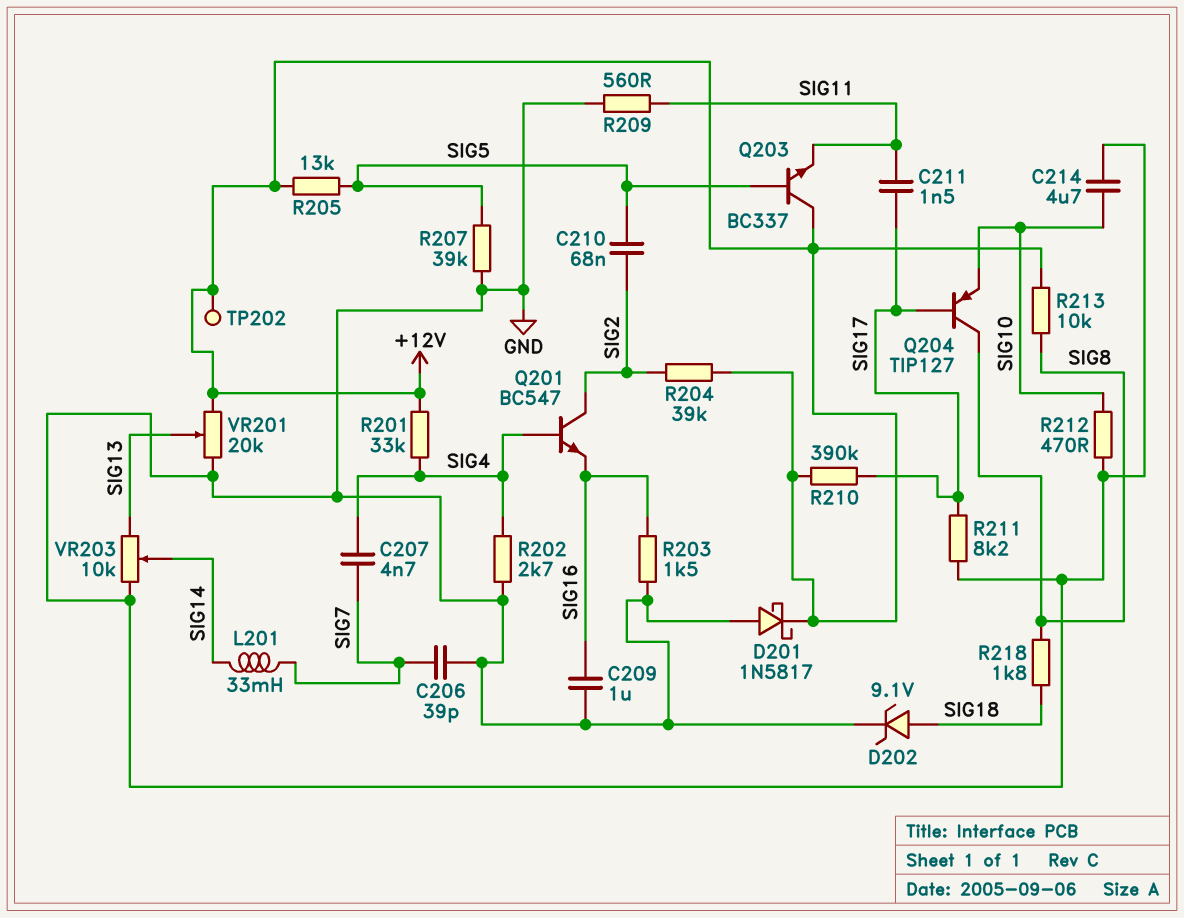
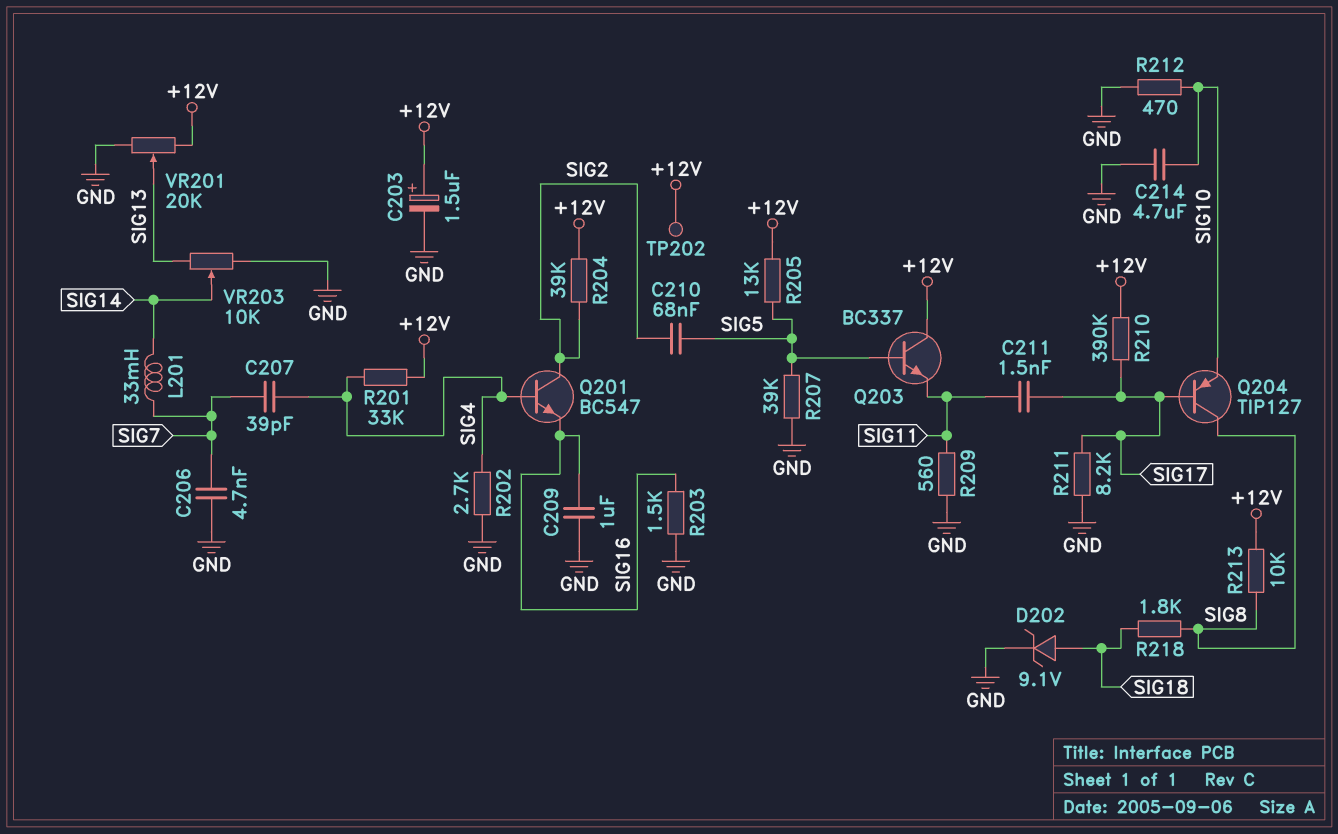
C203: none -> 1.5uF (plus +12V, minus GND)
C206: 39pF (GND, SIG7) -> 4.7nF (GND, SIG7)
C207: 4.7nF (SIG4, SIG7) -> 39pF (SIG4, SIG7)
D201: schottky 1N5817 (A GND, K +12V) -> none

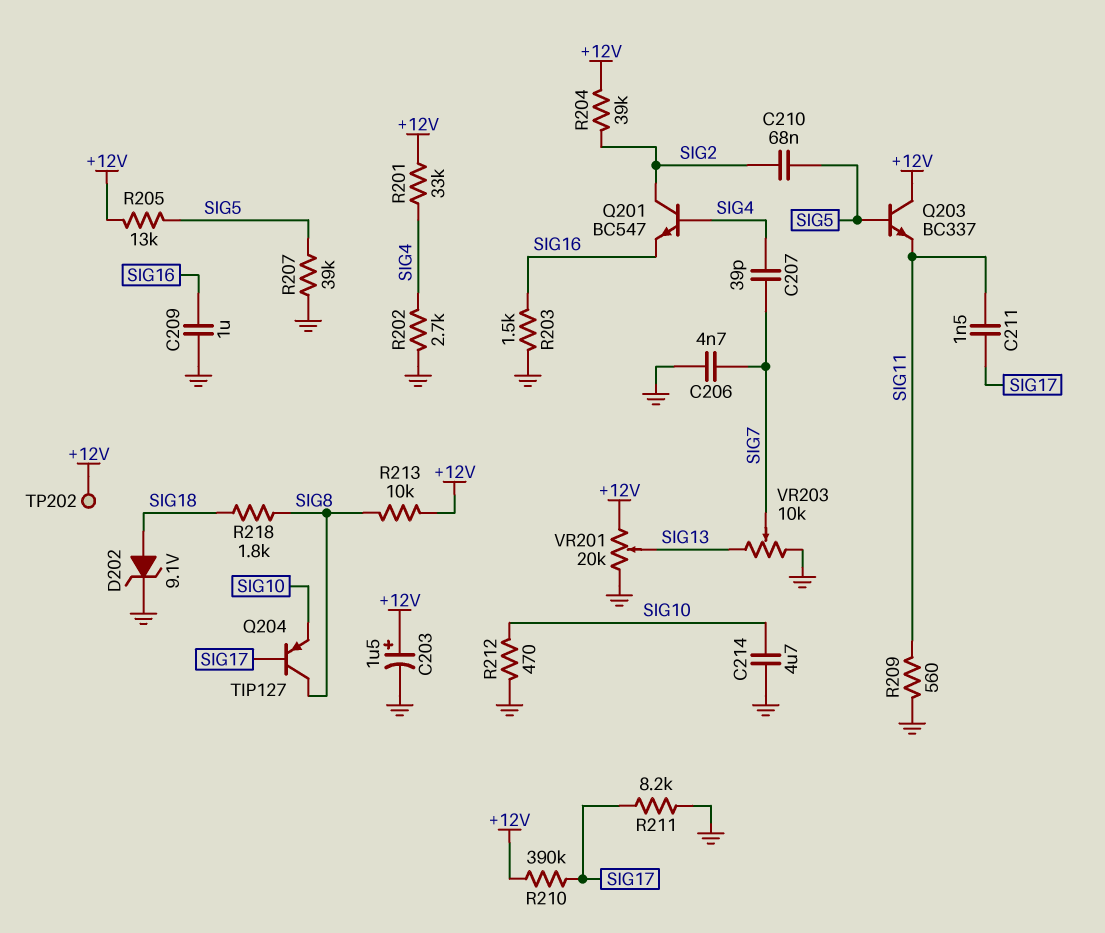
L201: 33mH (SIG7, SIG14) -> none
VR203: 10k (GND, SIG13, wiper SIG14) -> 10k (GND, SIG13, wiper SIG7)

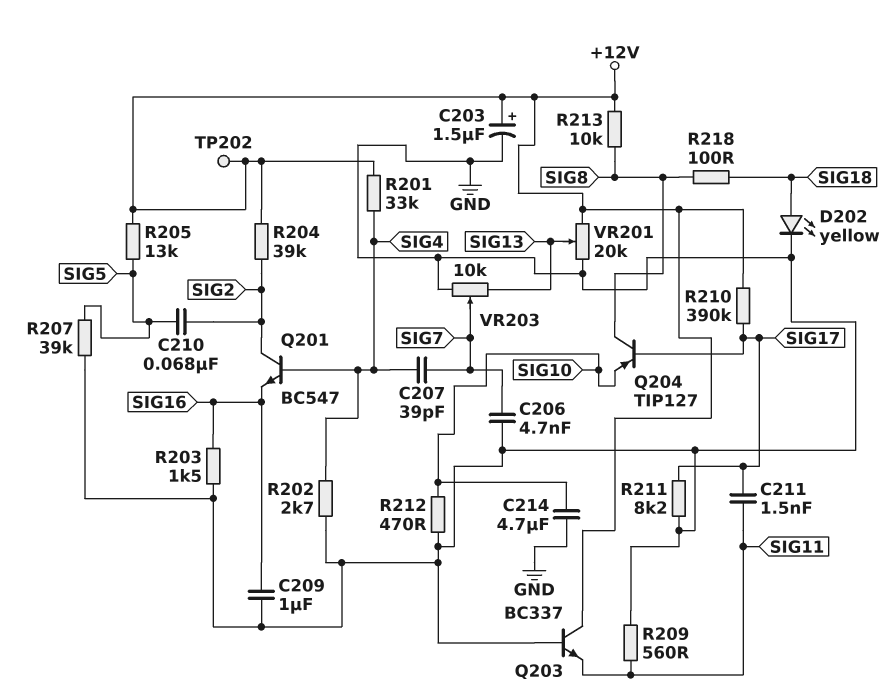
D202: zener 9.1V (A SIG18, K GND) -> LED yellow (A SIG18, K GND)
Q203: NPN BC337 (B SIG5, C +12V, E SIG11) -> NPN BC337 (B GND, C +12V, E SIG11)
R218: 1.8k (SIG8, SIG18) -> 100 (SIG8, SIG18)

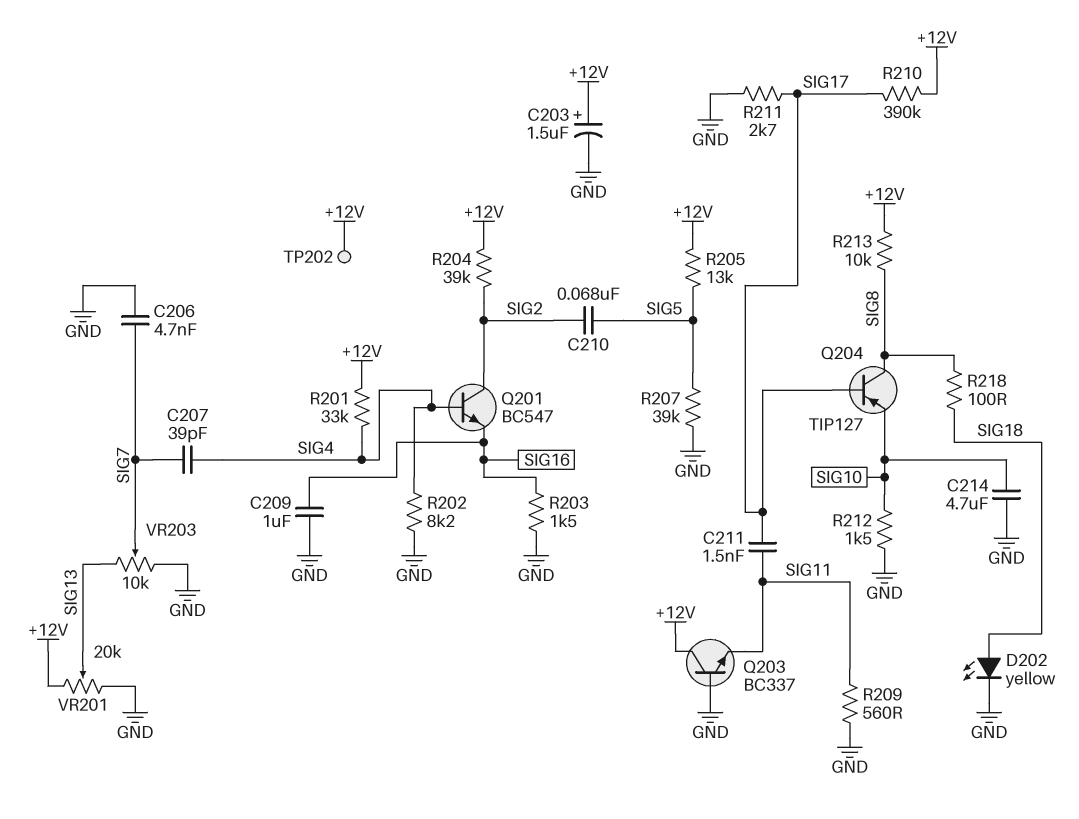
R202: 2.7k (GND, SIG4) -> 8.2k (GND, SIG4)
R211: 8.2k (GND, SIG17) -> 2.7k (GND, SIG17)
R212: 470 (GND, SIG10) -> 1.5k (GND, SIG10)

